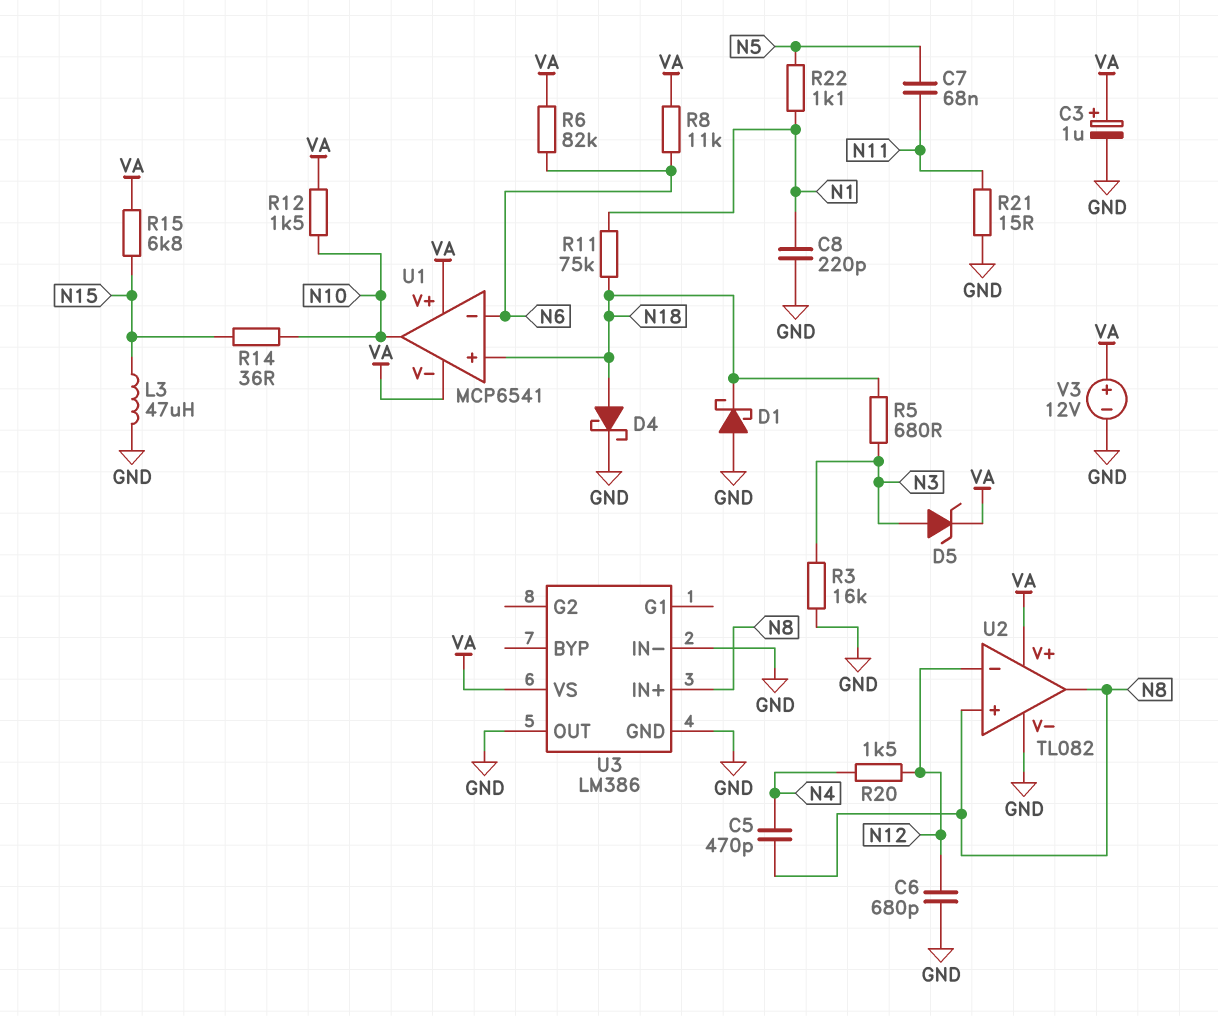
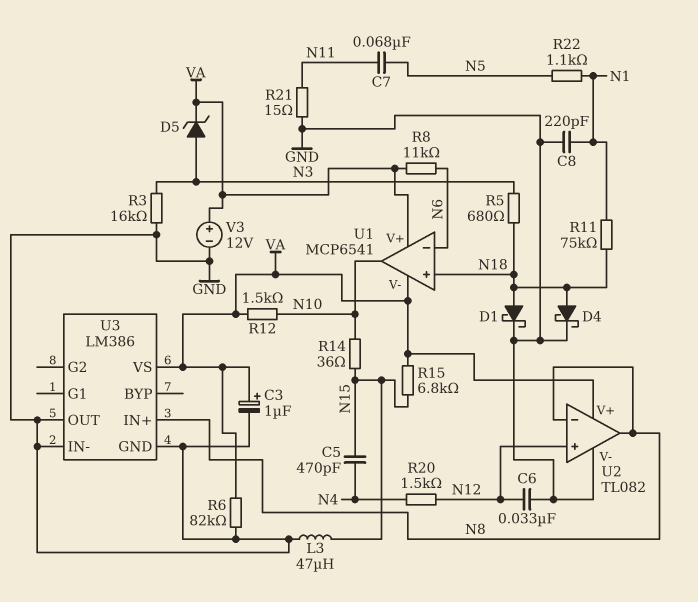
C5: 470pF (N4, N8) -> 470pF (N4, N15)
C6: 680pF (GND, N12) -> 33nF (GND, N12)
D1: schottky (A GND, K N18) -> schottky (A N18, K GND)
R6: 82k (N6, VA) -> 82k (GND, VA)
U2 pin in+: N8 -> N12
U2 pin in-: N12 -> N8

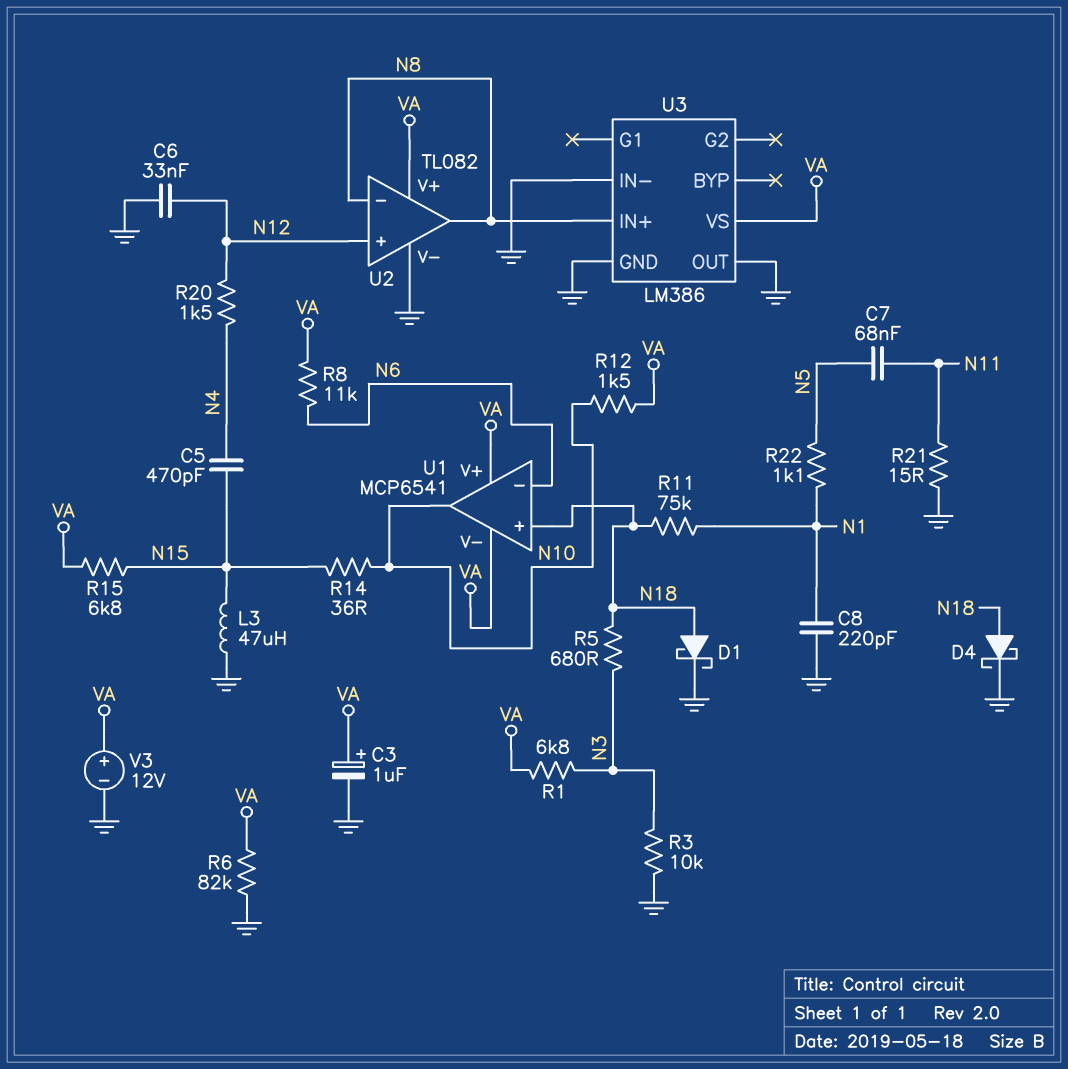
D5: zener (A N3, K VA) -> none
R1: none -> 6.8k (N3, VA)
R3: 16k (GND, N3) -> 10k (GND, N3)

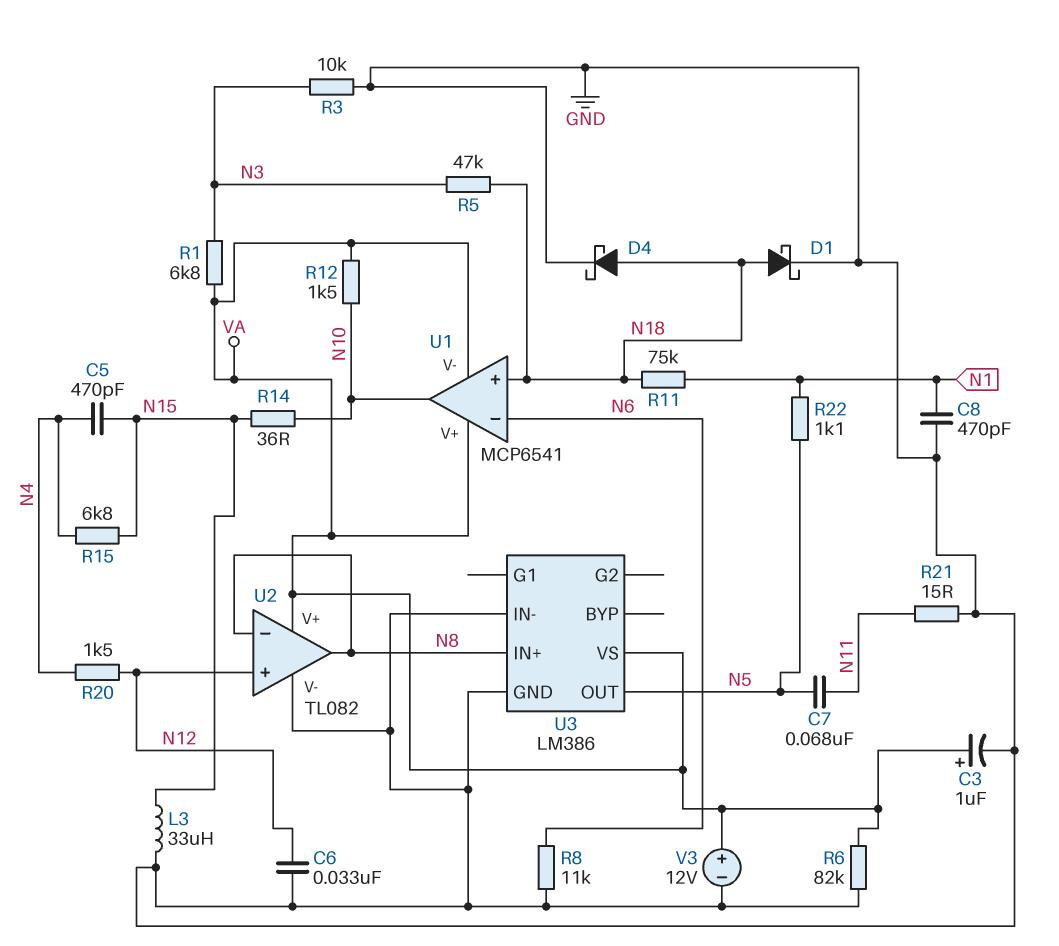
C8: 220pF (GND, N1) -> 470pF (GND, N1)
L3: 47uH (GND, N15) -> 33uH (GND, N15)
R5: 680 (N3, N18) -> 47k (N3, N18)
R8: 11k (N6, VA) -> 11k (GND, N6)
R15: 6.8k (N15, VA) -> 6.8k (N4, N15)
U3 pin OUT: GND -> N5

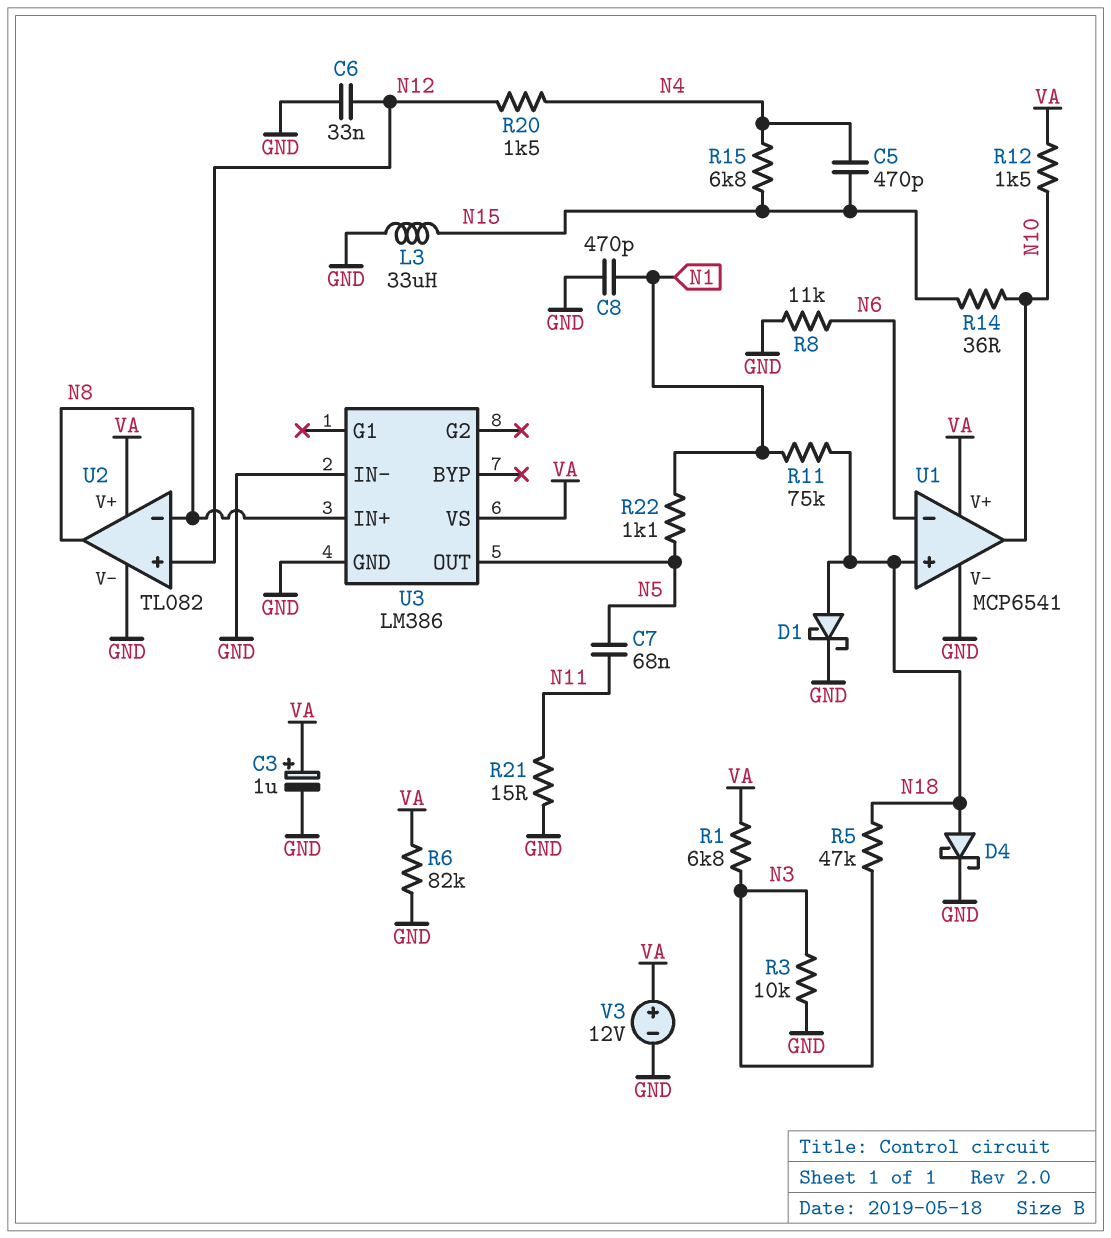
U1 pin V-: VA -> GND

